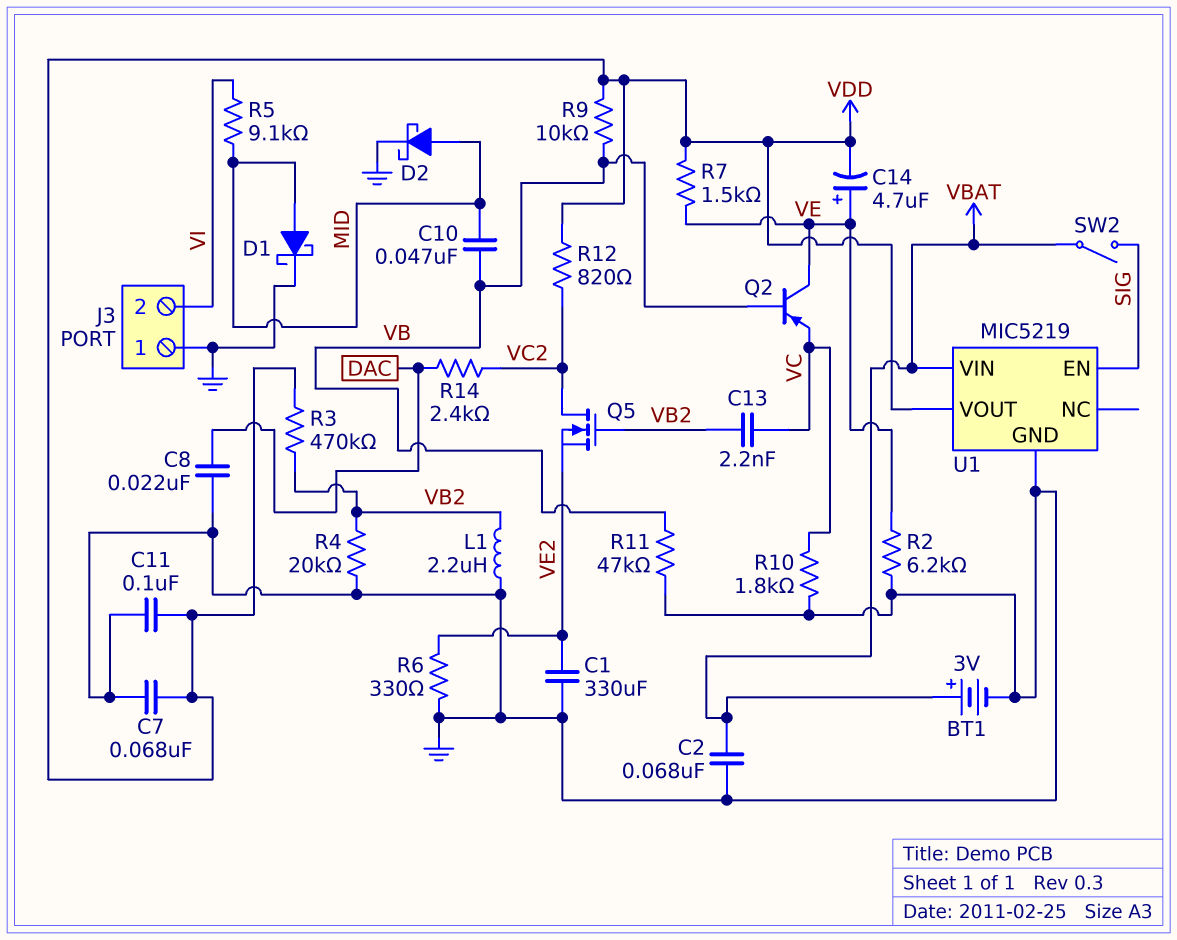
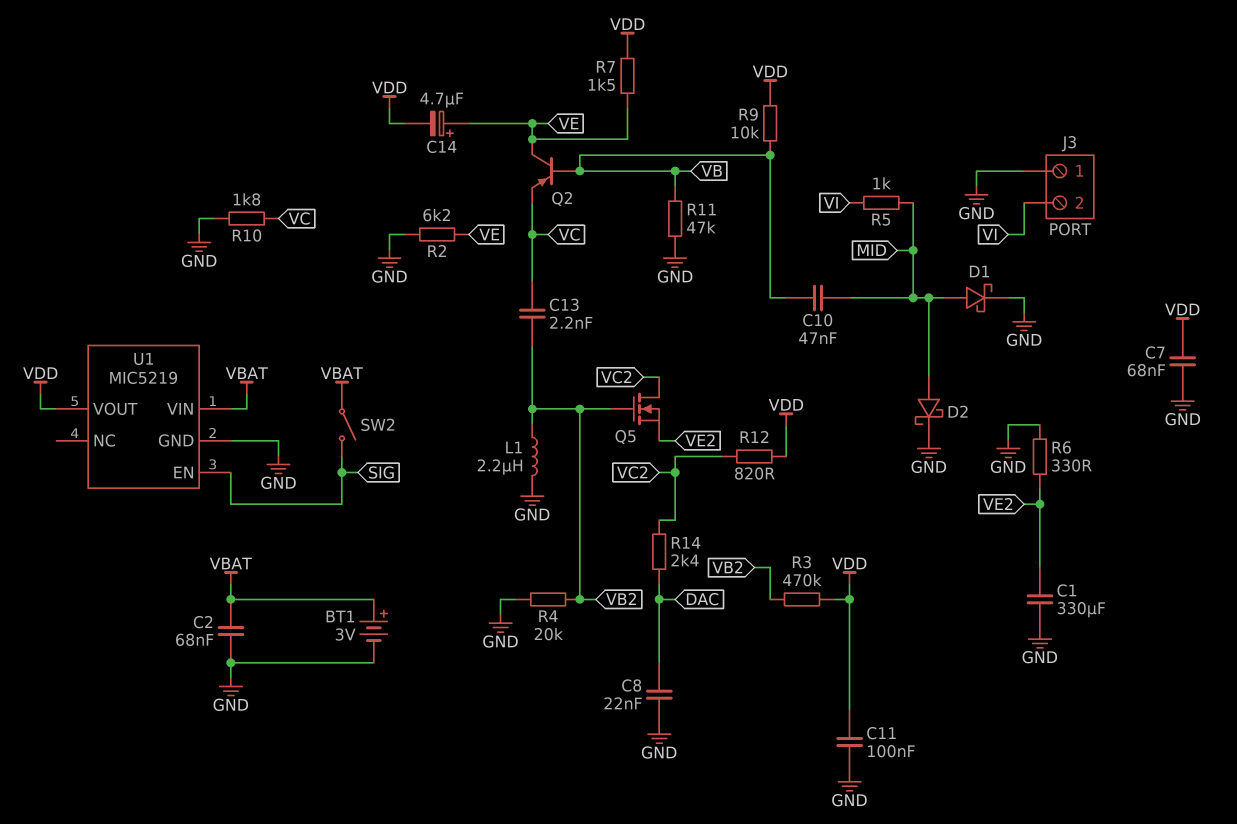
R5: 9.1k (MID, VI) -> 1k (MID, VI)

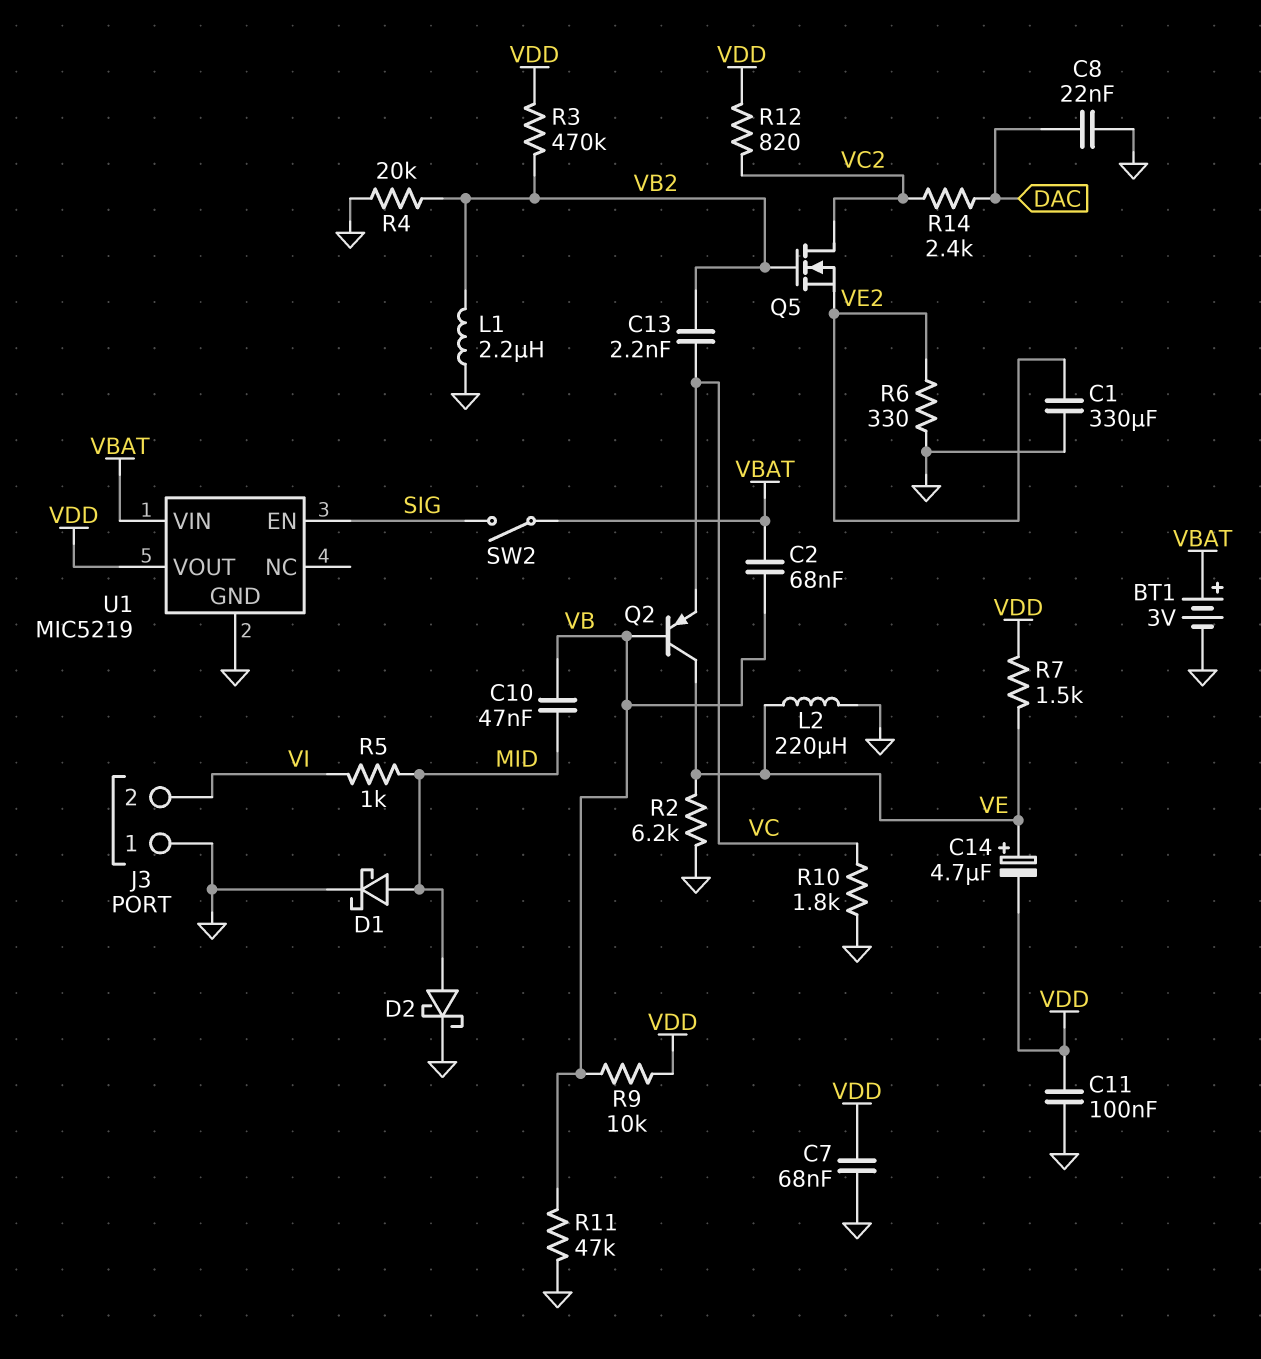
C2: 68nF (GND, VBAT) -> 68nF (VB, VBAT)
L2: none -> 220uH (GND, VE)

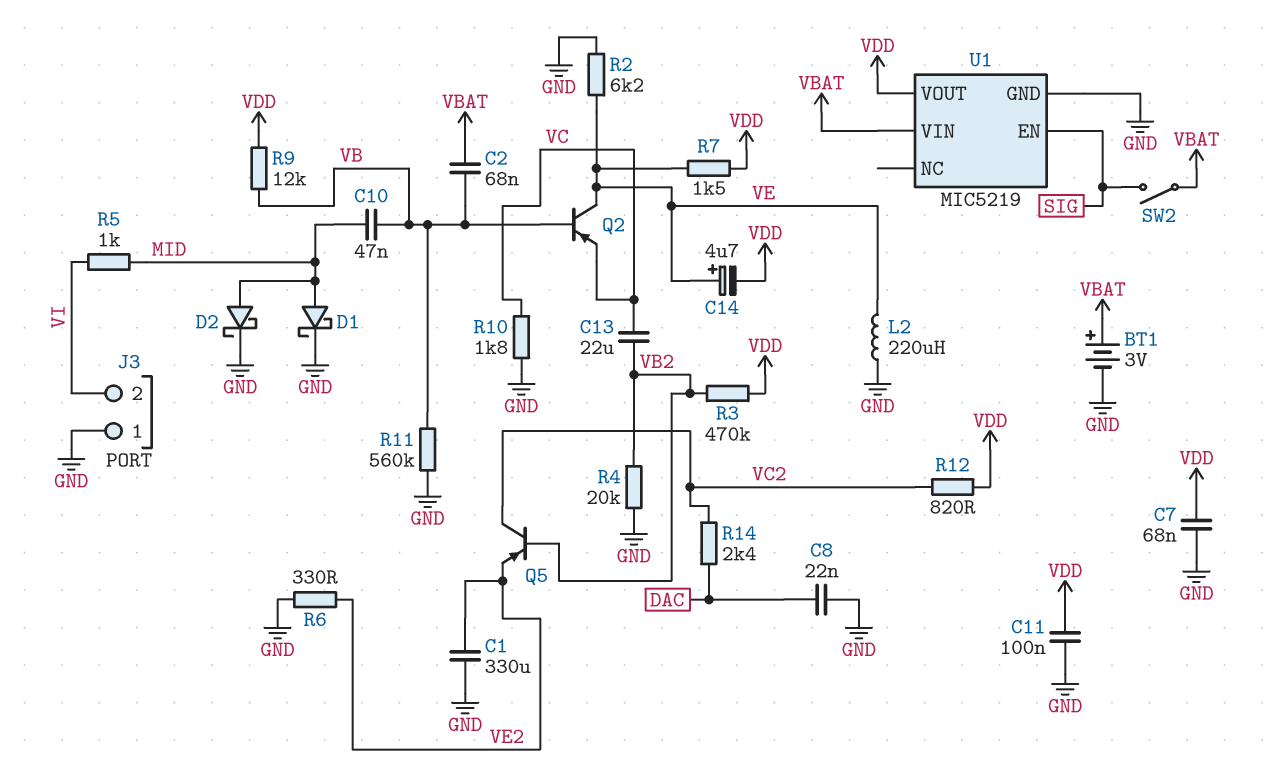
C13: 2.2nF (VB2, VC) -> 22uF (VB2, VC)
L1: 2.2uH (GND, VB2) -> none
Q5: NMOS (G VB2, D VC2, S VE2) -> PNP (B VB2, C VC2, E VE2)
R9: 10k (VB, VDD) -> 12k (VB, VDD)
R11: 47k (GND, VB) -> 560k (GND, VB)

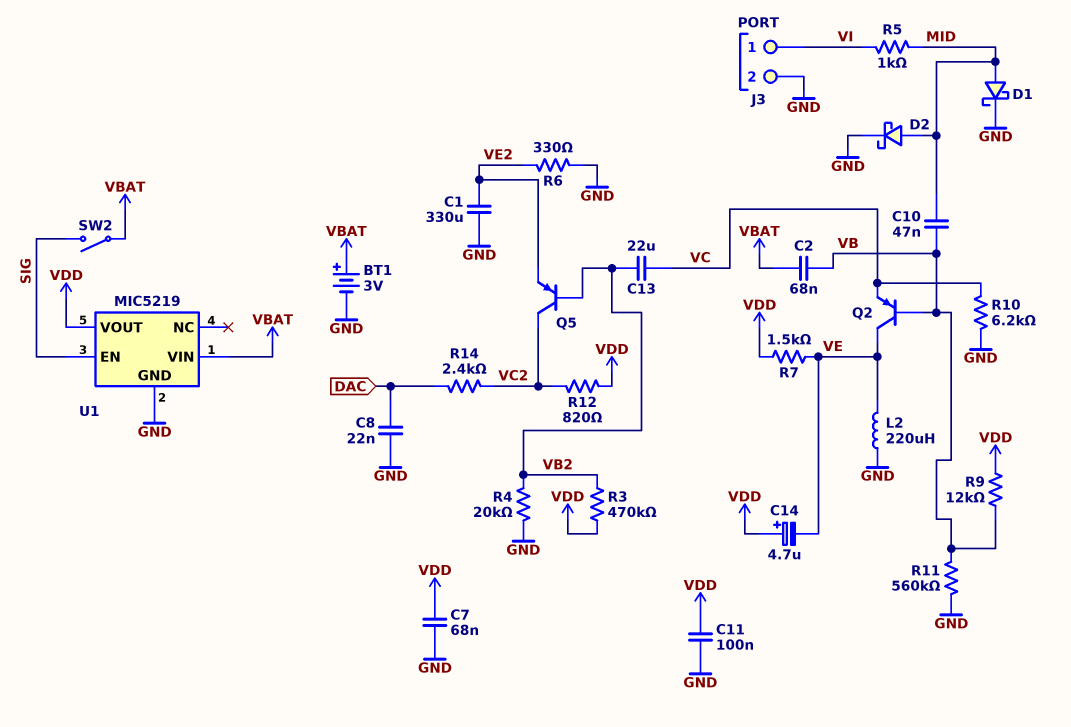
C14: 4.7uF (plus VE, minus VDD) -> 4.7uF (plus VDD, minus VE)
J3 pin 1: GND -> VI
J3 pin 2: VI -> GND
R2: 6.2k (GND, VE) -> none
R10: 1.8k (GND, VC) -> 6.2k (GND, VC)

